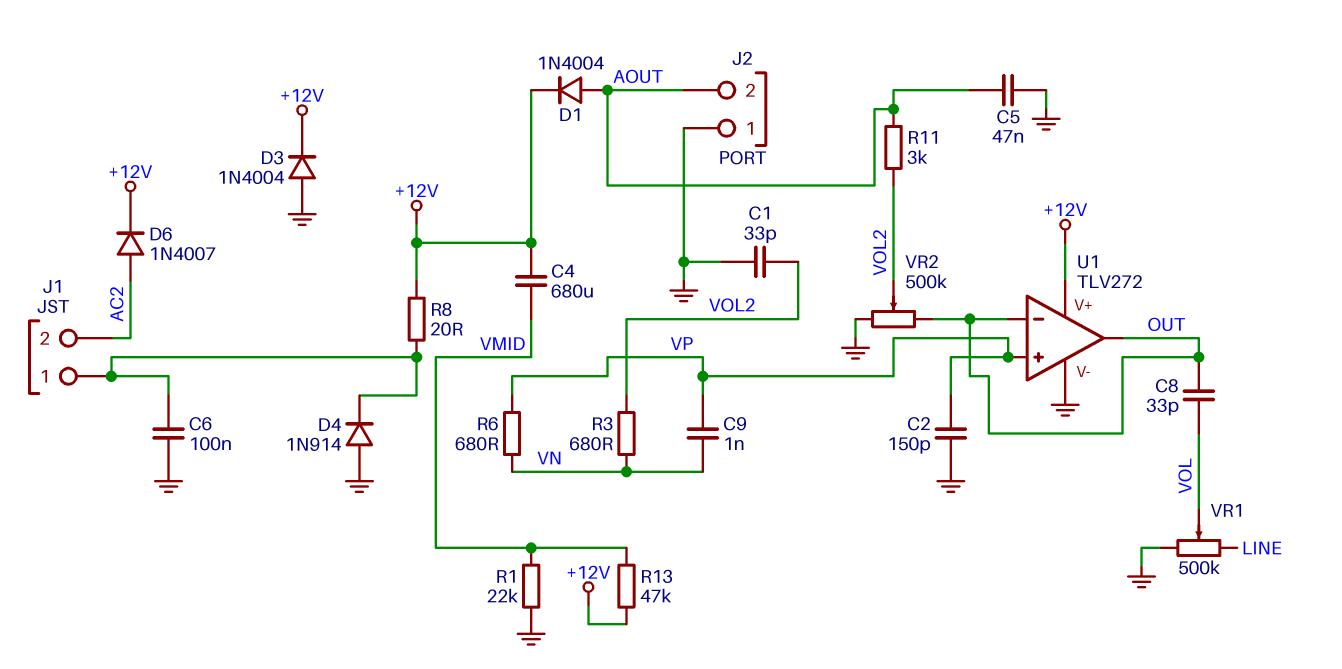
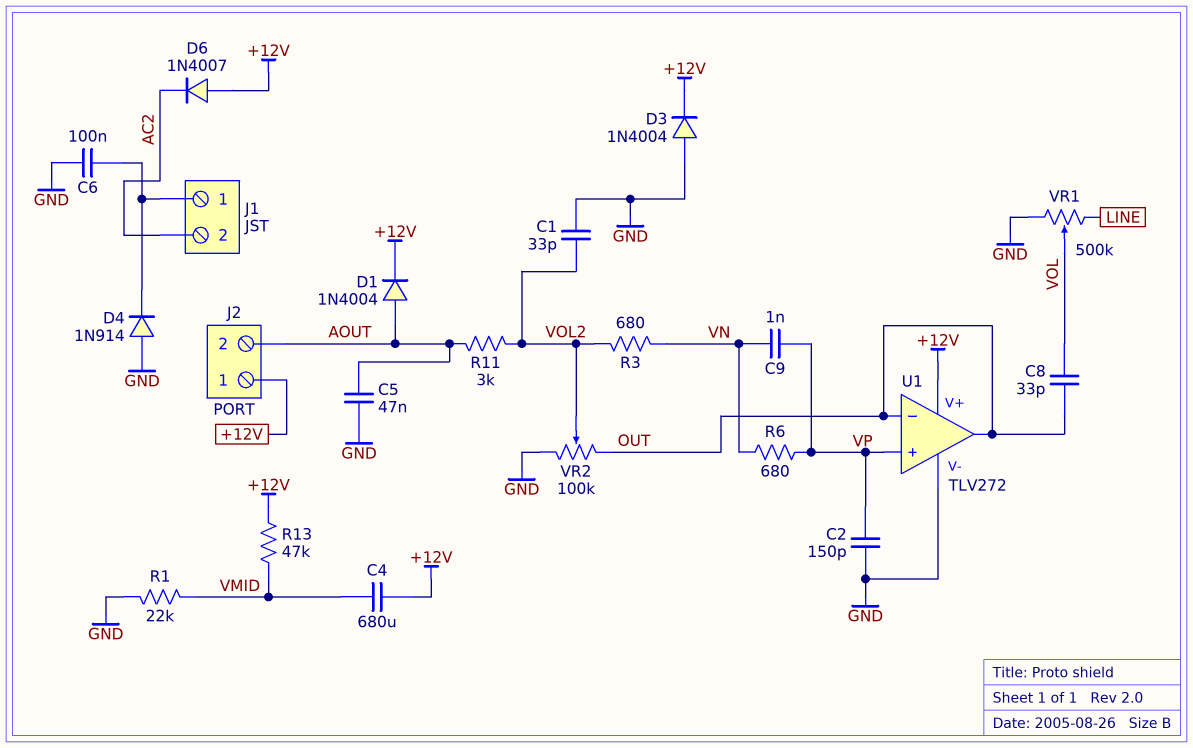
D6: diode 1N4007 (A AC2, K +12V) -> diode 1N4007 (A +12V, K AC2)
J2 pin 1: GND -> +12V
R8: 20 (+12V, J1/1) -> none
VR2: 500k (GND, OUT, wiper VOL2) -> 100k (GND, OUT, wiper VOL2)

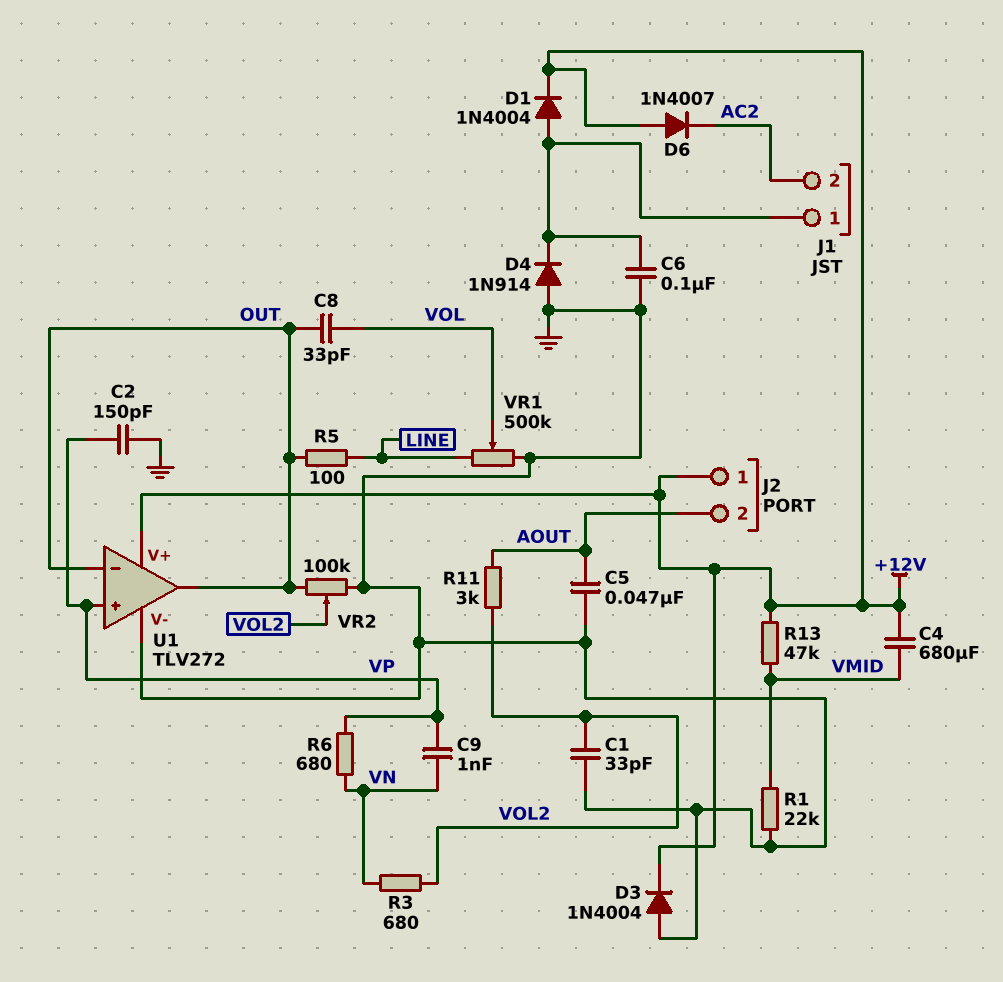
D1: diode 1N4004 (A AOUT, K +12V) -> diode 1N4004 (A J1/1, K +12V)
R5: none -> 100 (LINE, OUT)

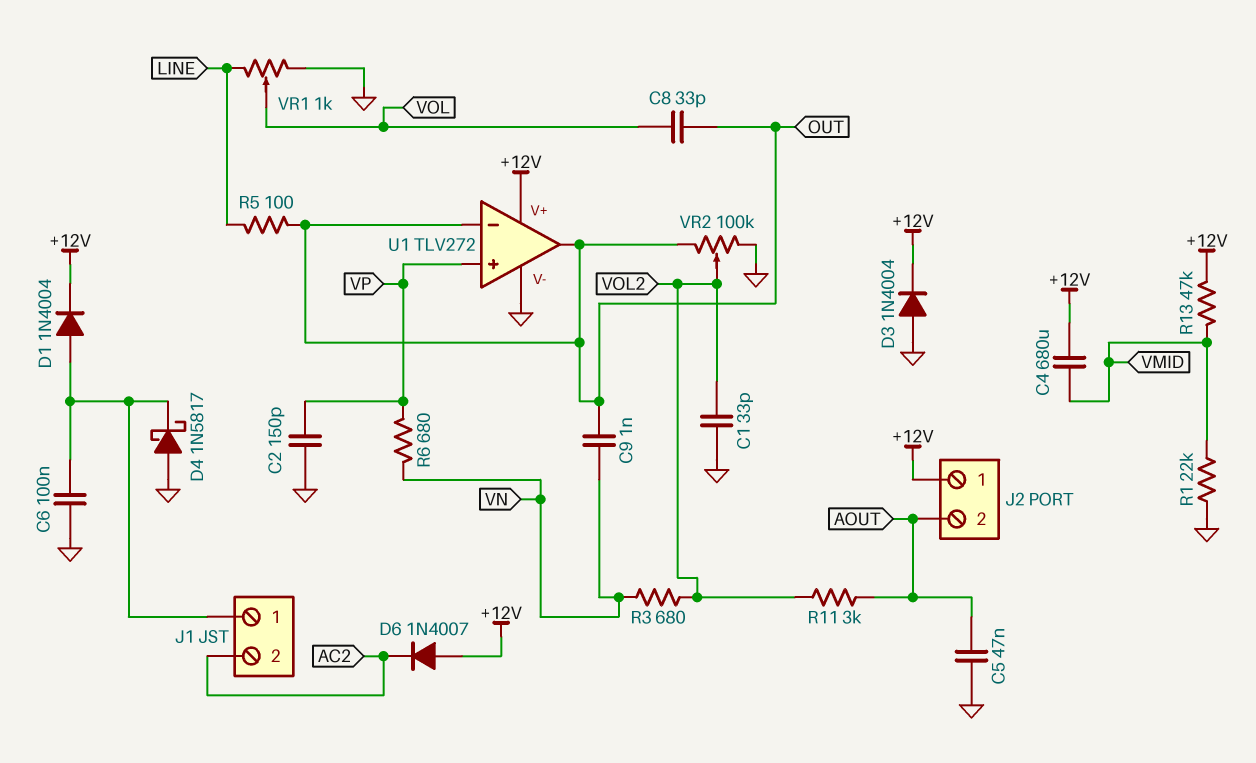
C9: 1nF (VN, VP) -> 1nF (OUT, VN)
D4: diode 1N914 (A GND, K J1/1) -> schottky 1N5817 (A GND, K J1/1)
VR1: 500k (GND, LINE, wiper VOL) -> 1k (GND, LINE, wiper VOL)

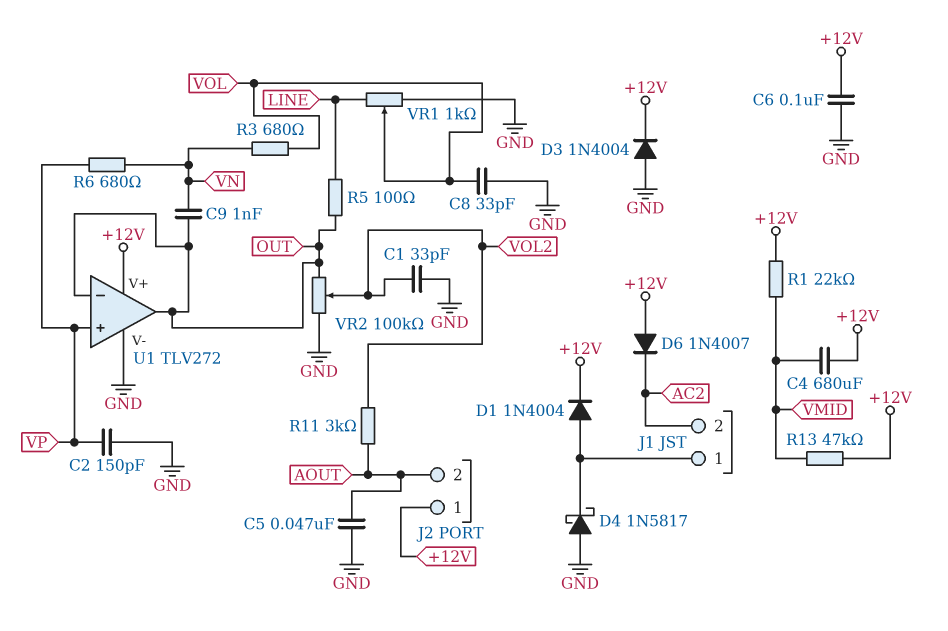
C6: 100nF (GND, J1/1) -> 100nF (+12V, GND)
C8: 33pF (OUT, VOL) -> 33pF (GND, VOL)
R1: 22k (GND, VMID) -> 22k (+12V, VMID)
R3: 680 (VN, VOL2) -> 680 (VN, VOL)

